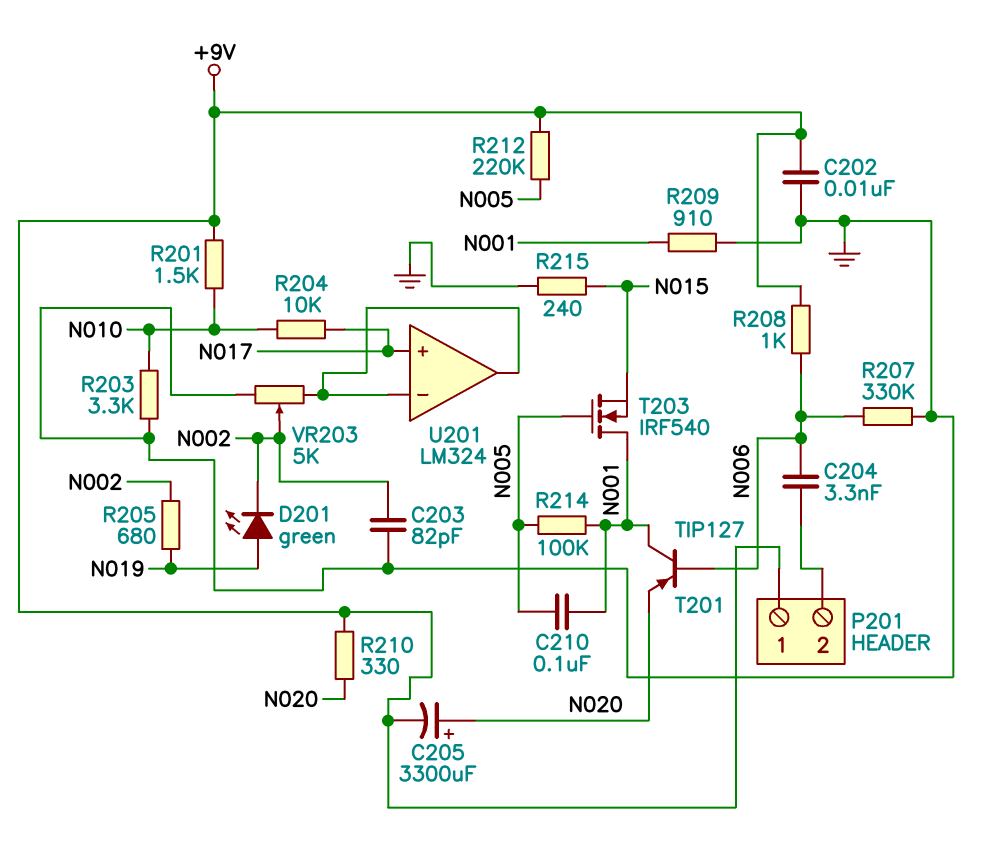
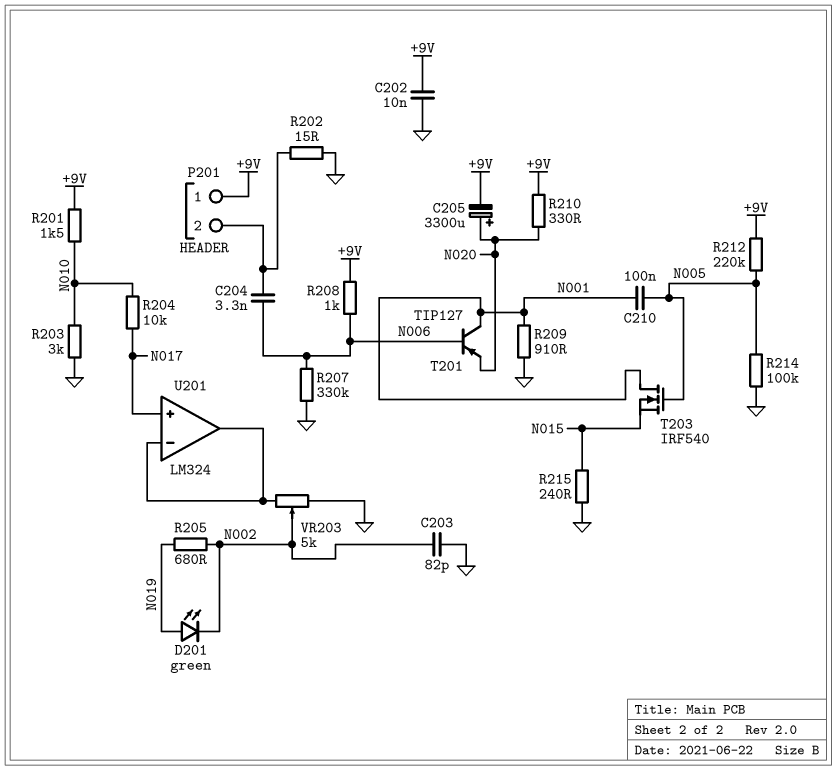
R202: none -> 15 (GND, P201/2)
R203: 3.3k (GND, N010) -> 3k (GND, N010)
R214: 100k (N001, N005) -> 100k (GND, N005)

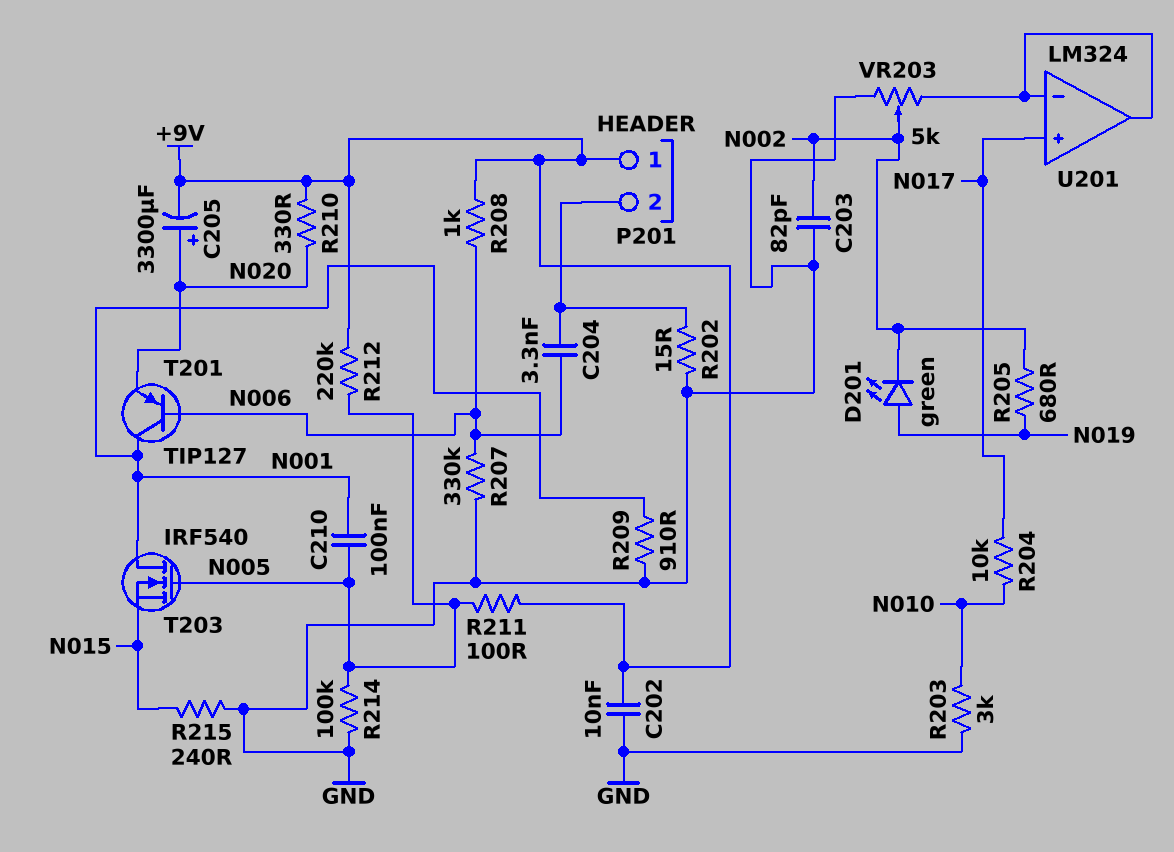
R201: 1.5k (+9V, N010) -> none
R211: none -> 100 (+9V, N005)

